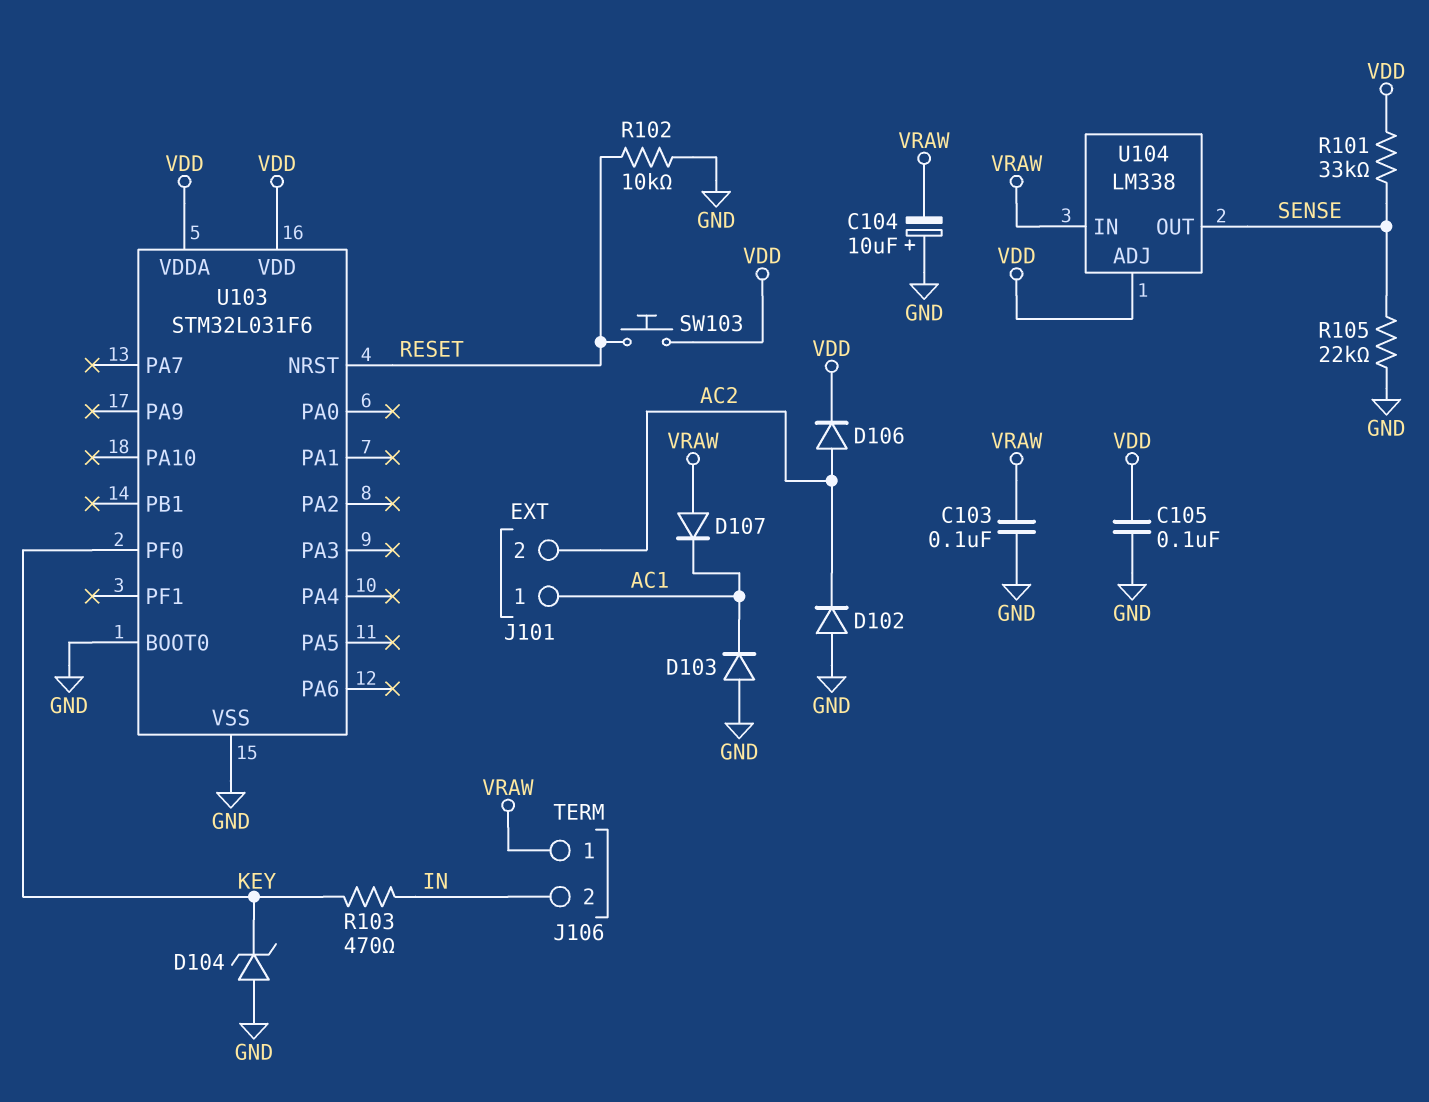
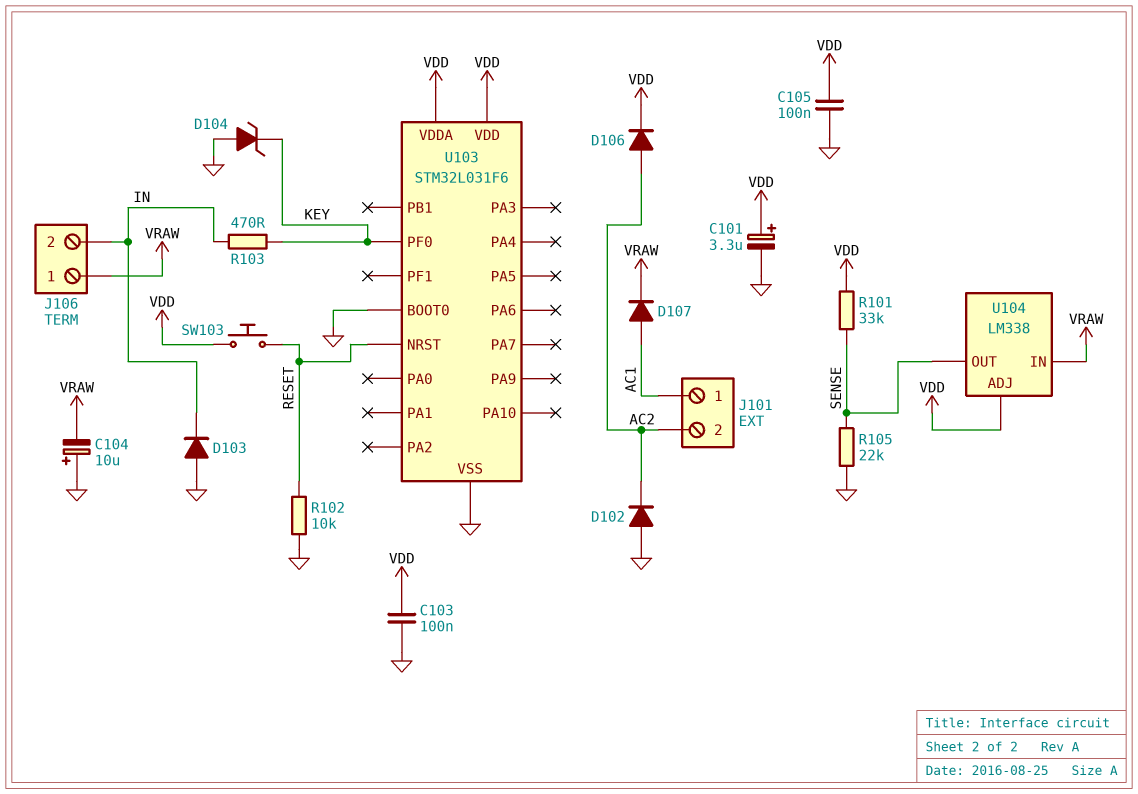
C101: none -> 3.3uF (plus VDD, minus GND)
C103: 100nF (GND, VRAW) -> 100nF (GND, VDD)
D103: diode (A GND, K AC1) -> diode (A GND, K IN)
D107: diode (A VRAW, K AC1) -> diode (A AC1, K VRAW)

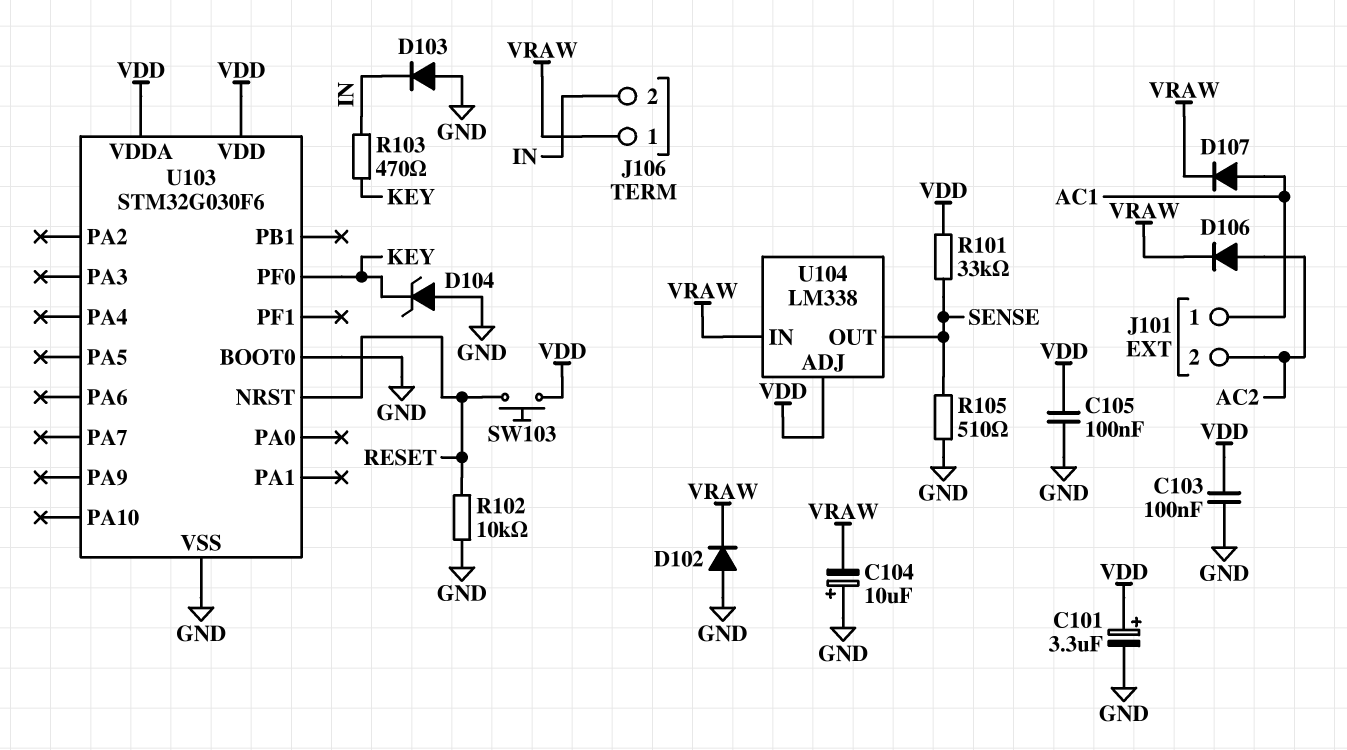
D102: diode (A GND, K AC2) -> diode (A GND, K VRAW)
D106: diode (A AC2, K VDD) -> diode (A AC2, K VRAW)
R105: 22k (GND, SENSE) -> 510 (GND, SENSE)
U103: STM32L031F6 -> STM32G030F6

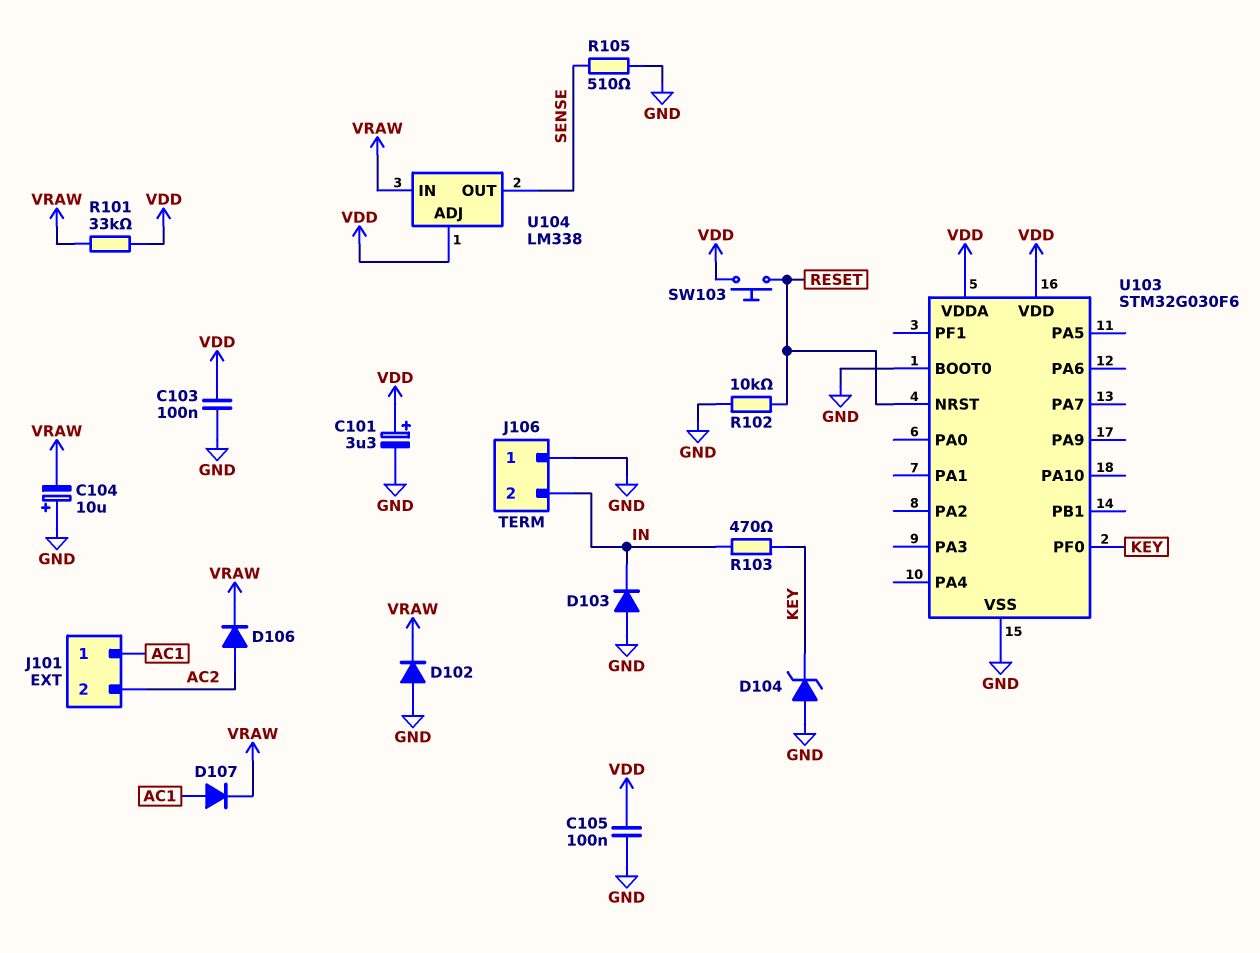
J106 pin 1: VRAW -> GND
R101: 33k (SENSE, VDD) -> 33k (VDD, VRAW)

